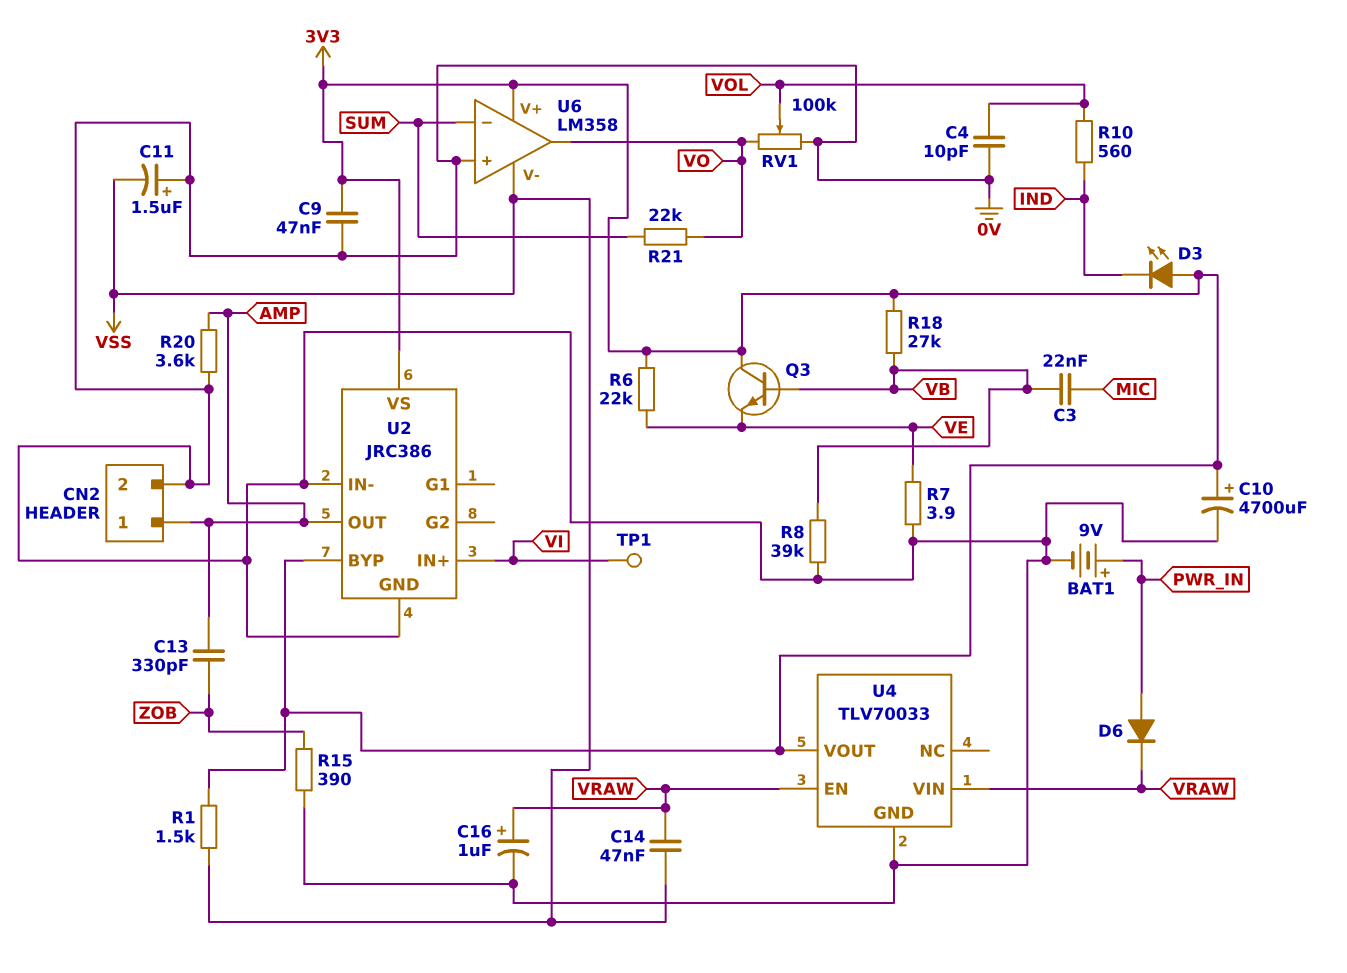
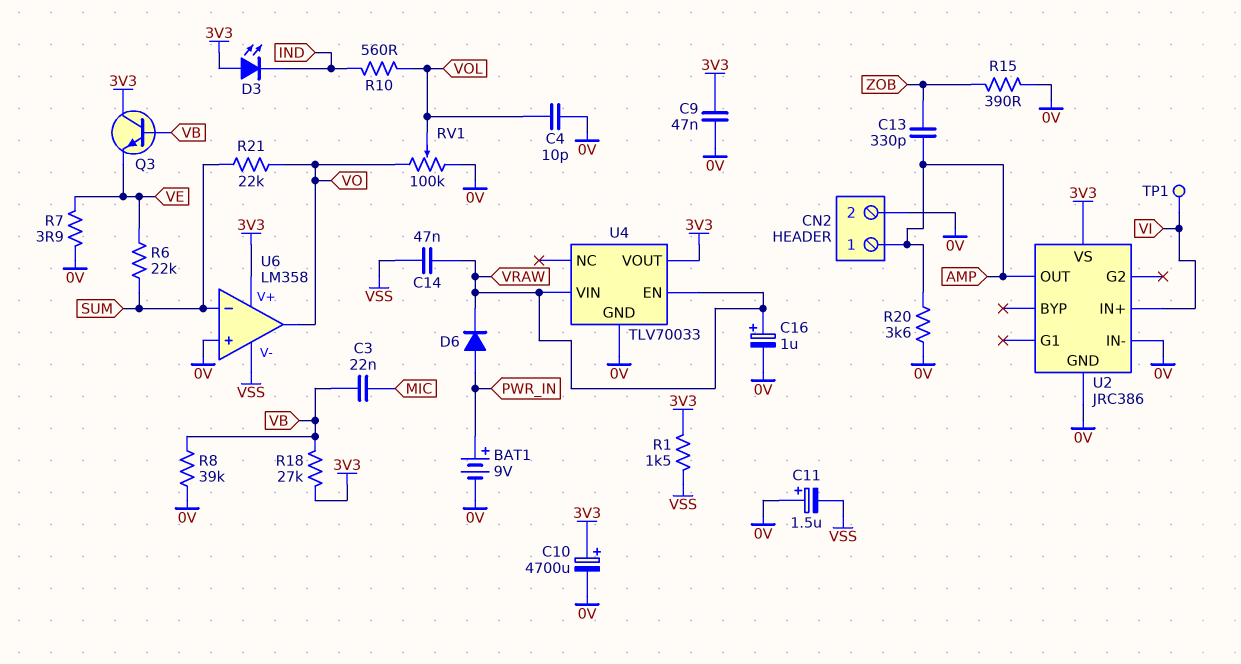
R6: 22k (3V3, VE) -> 22k (SUM, VE)
U2 pin BYP: 3V3 -> none

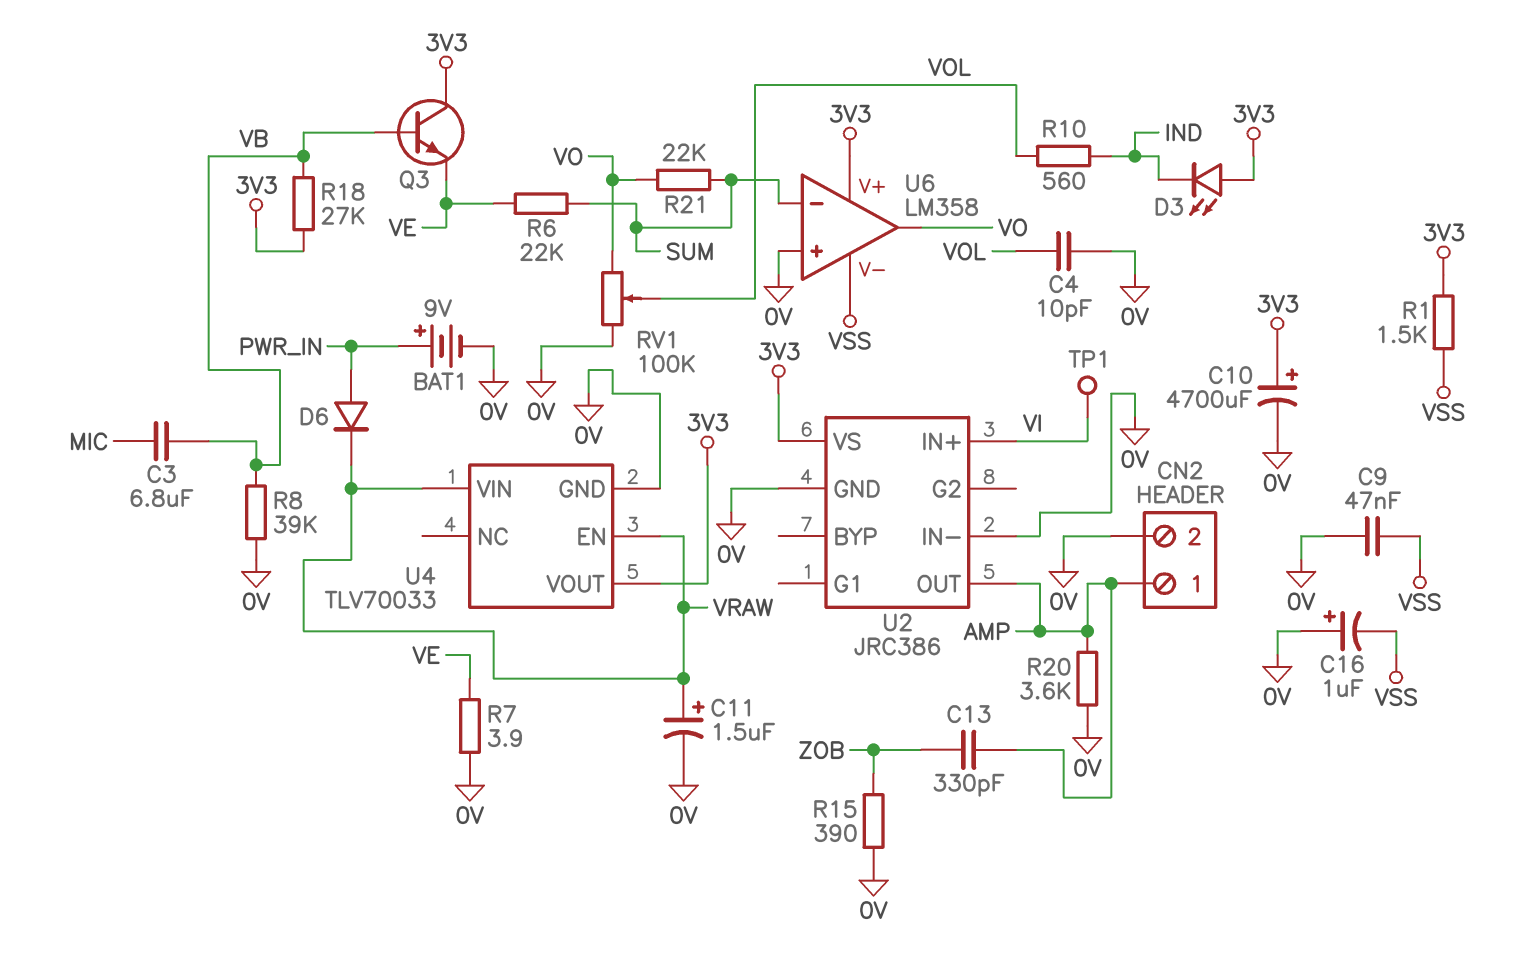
C3: 22nF (MIC, VB) -> 6.8uF (MIC, VB)
C9: 47nF (0V, 3V3) -> 47nF (0V, VSS)
C11: 1.5uF (plus 0V, minus VSS) -> 1.5uF (plus VRAW, minus 0V)
C14: 47nF (VRAW, VSS) -> none
C16: 1uF (plus VRAW, minus 0V) -> 1uF (plus 0V, minus VSS)

